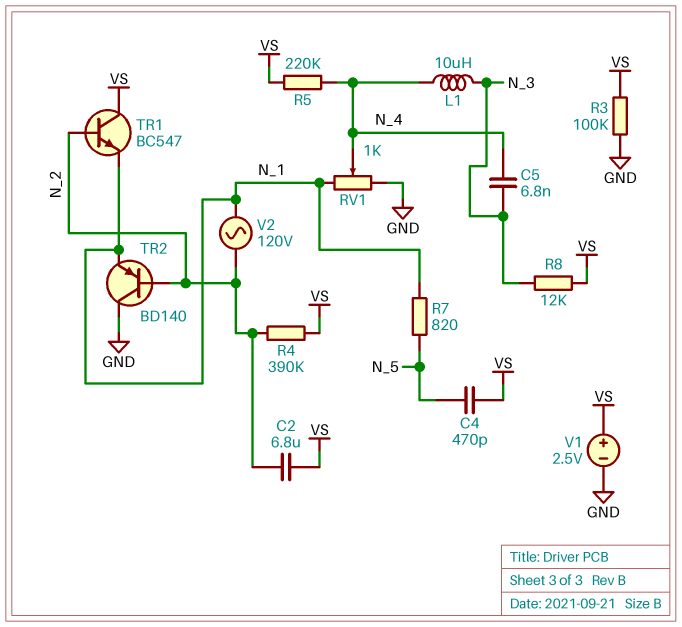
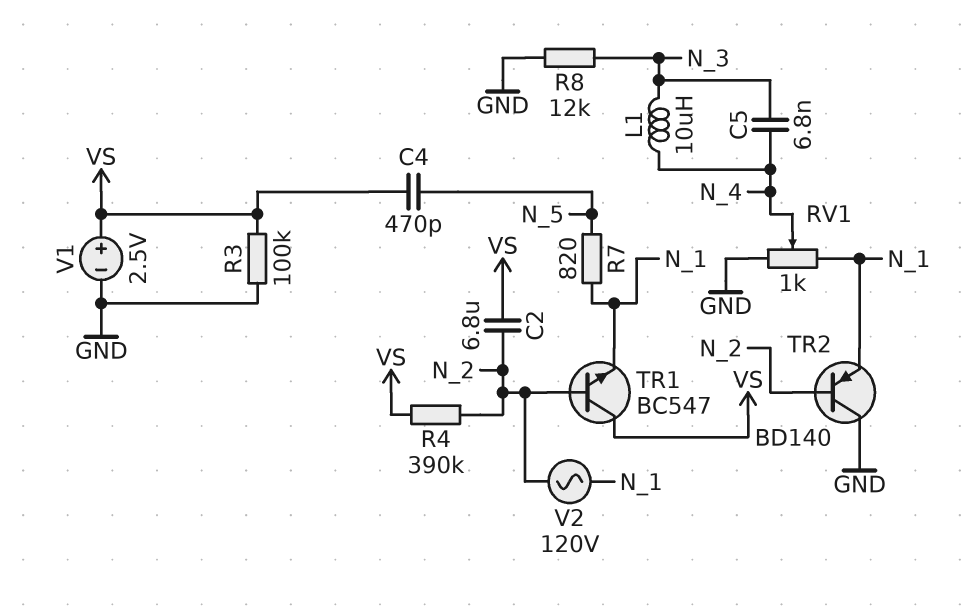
R5: 220k (N_4, VS) -> none
R8: 12k (N_3, VS) -> 12k (GND, N_3)

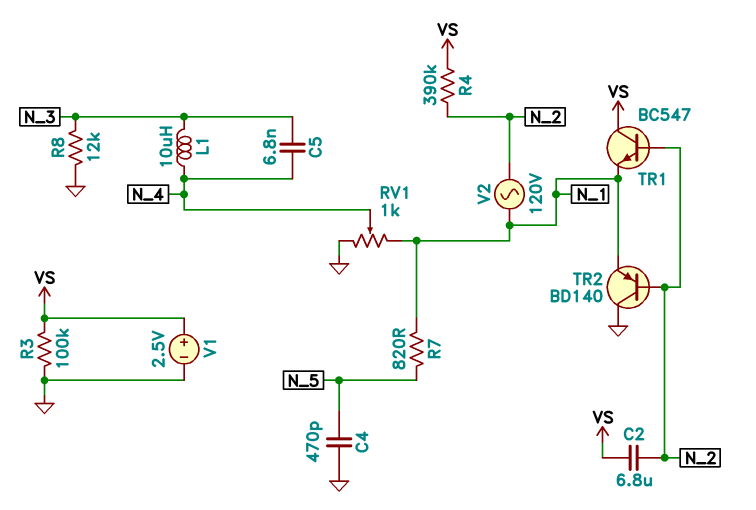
C4: 470pF (N_5, VS) -> 470pF (GND, N_5)

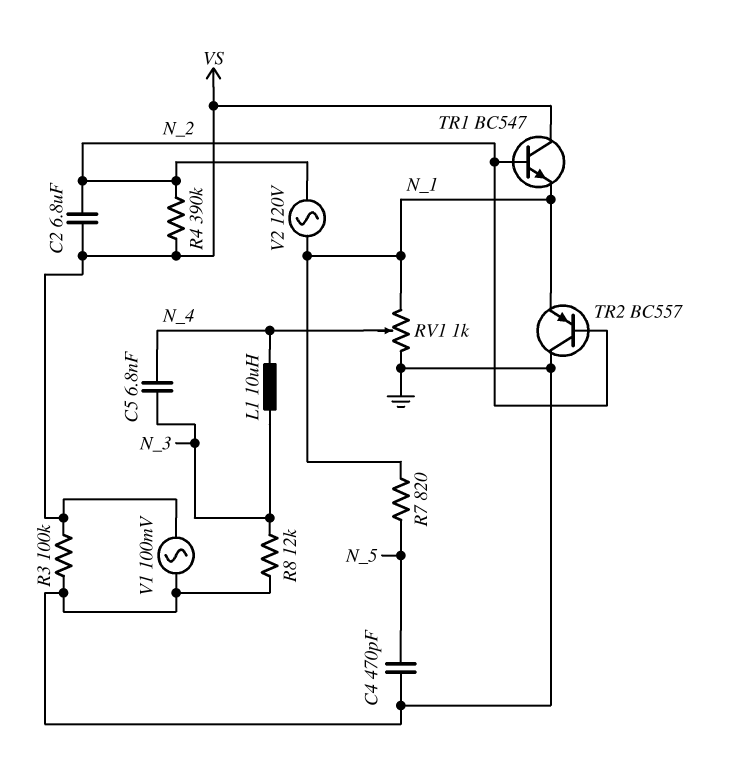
TR2: PNP BD140 (B N_2, C GND, E N_1) -> PNP BC557 (B N_2, C GND, E N_1)
V1: 2.5V (plus VS, minus GND) -> AC 100mV (GND, VS)

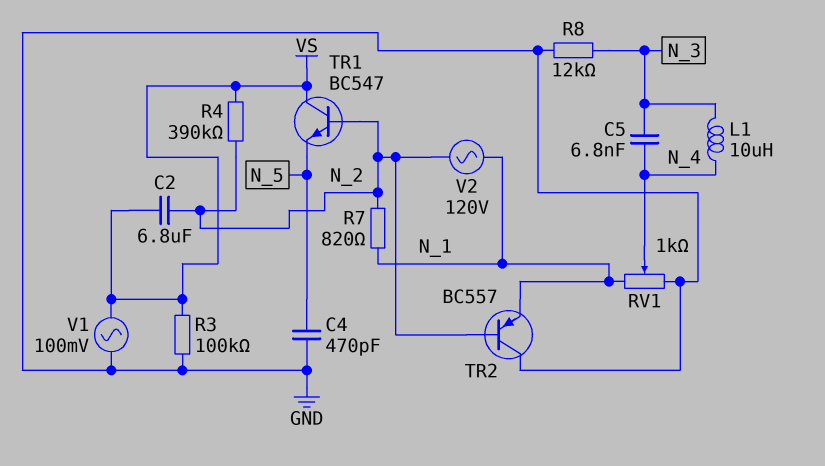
R7: 820 (N_1, N_5) -> 820 (N_1, N_2)
TR1: NPN BC547 (B N_2, C VS, E N_1) -> NPN BC547 (B N_2, C VS, E N_5)

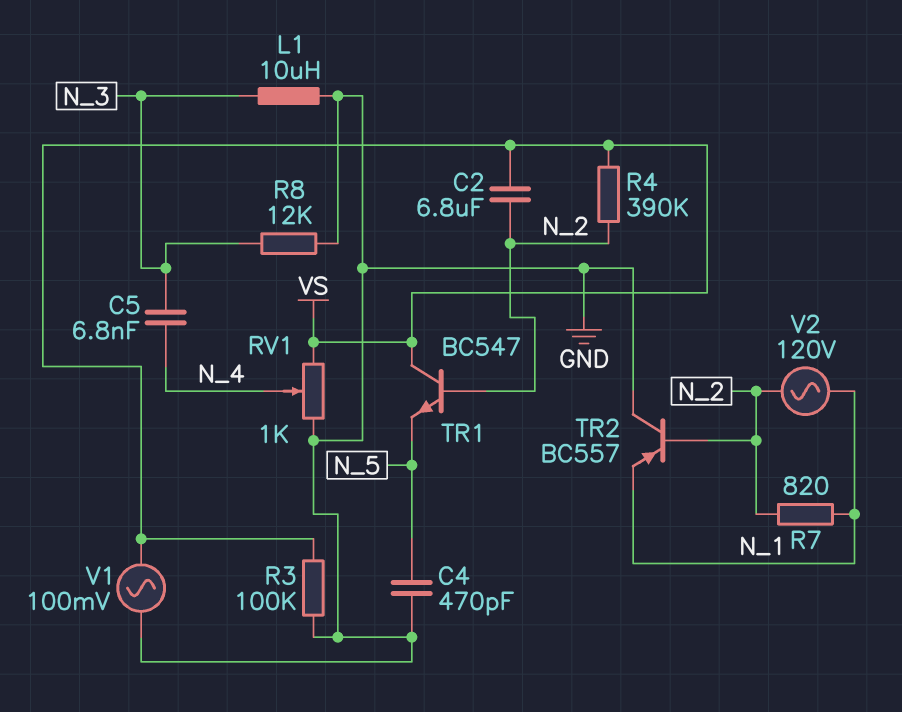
L1: 10uH (N_3, N_4) -> 10uH (GND, N_3)
RV1: 1k (GND, N_1, wiper N_4) -> 1k (GND, VS, wiper N_4)

